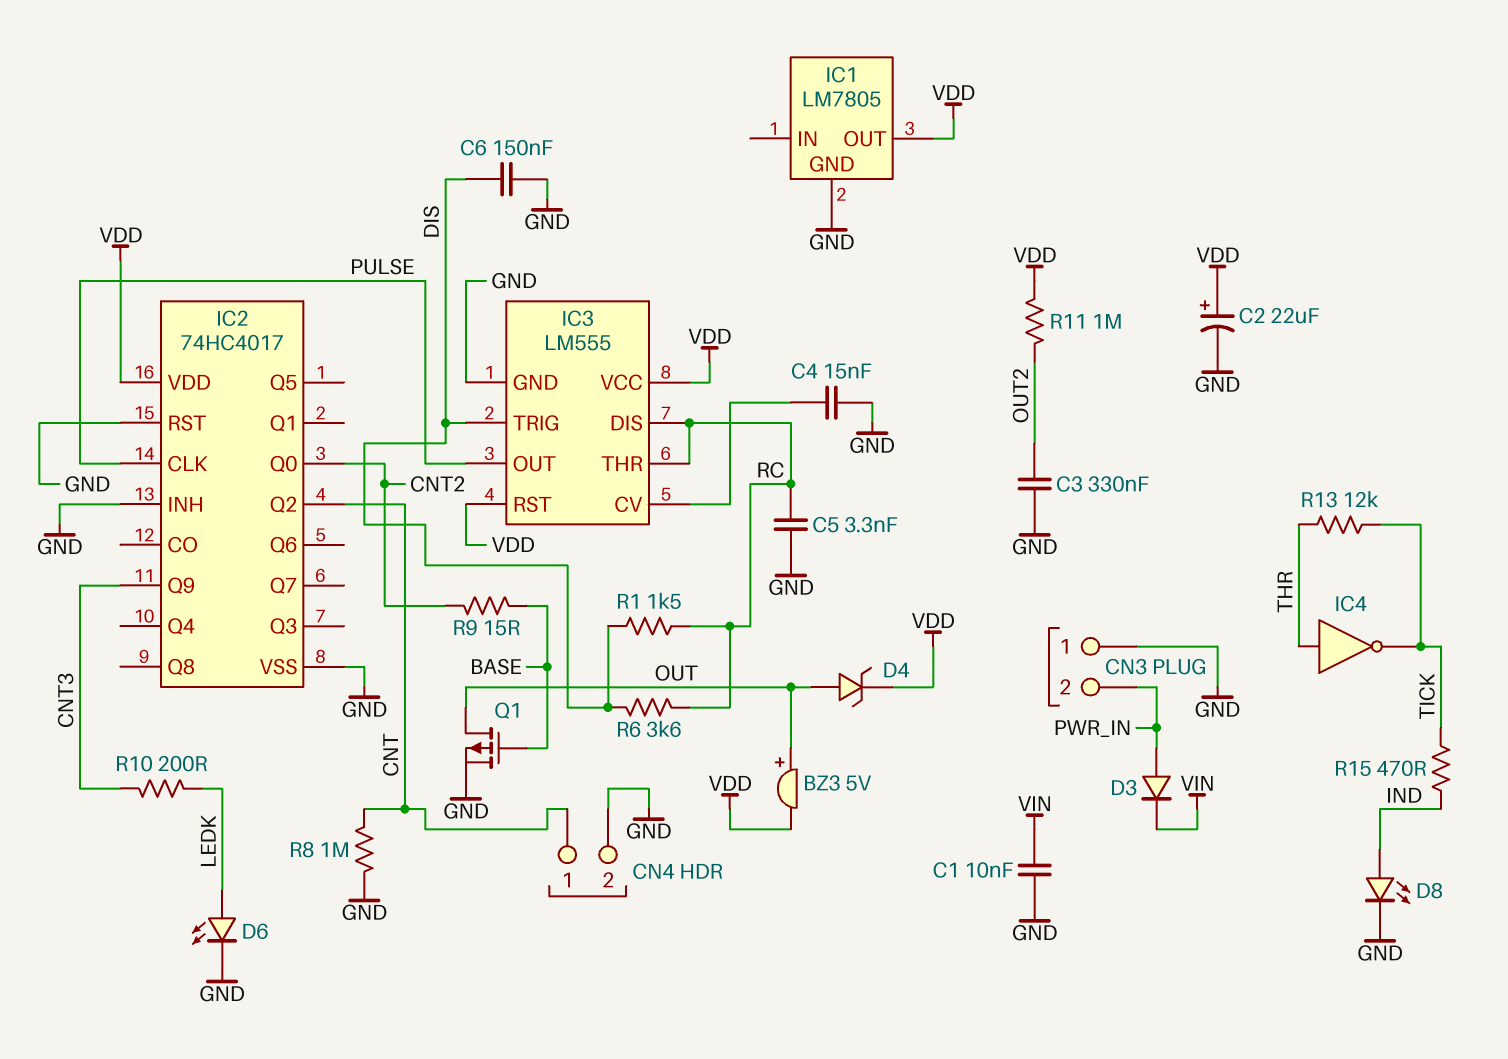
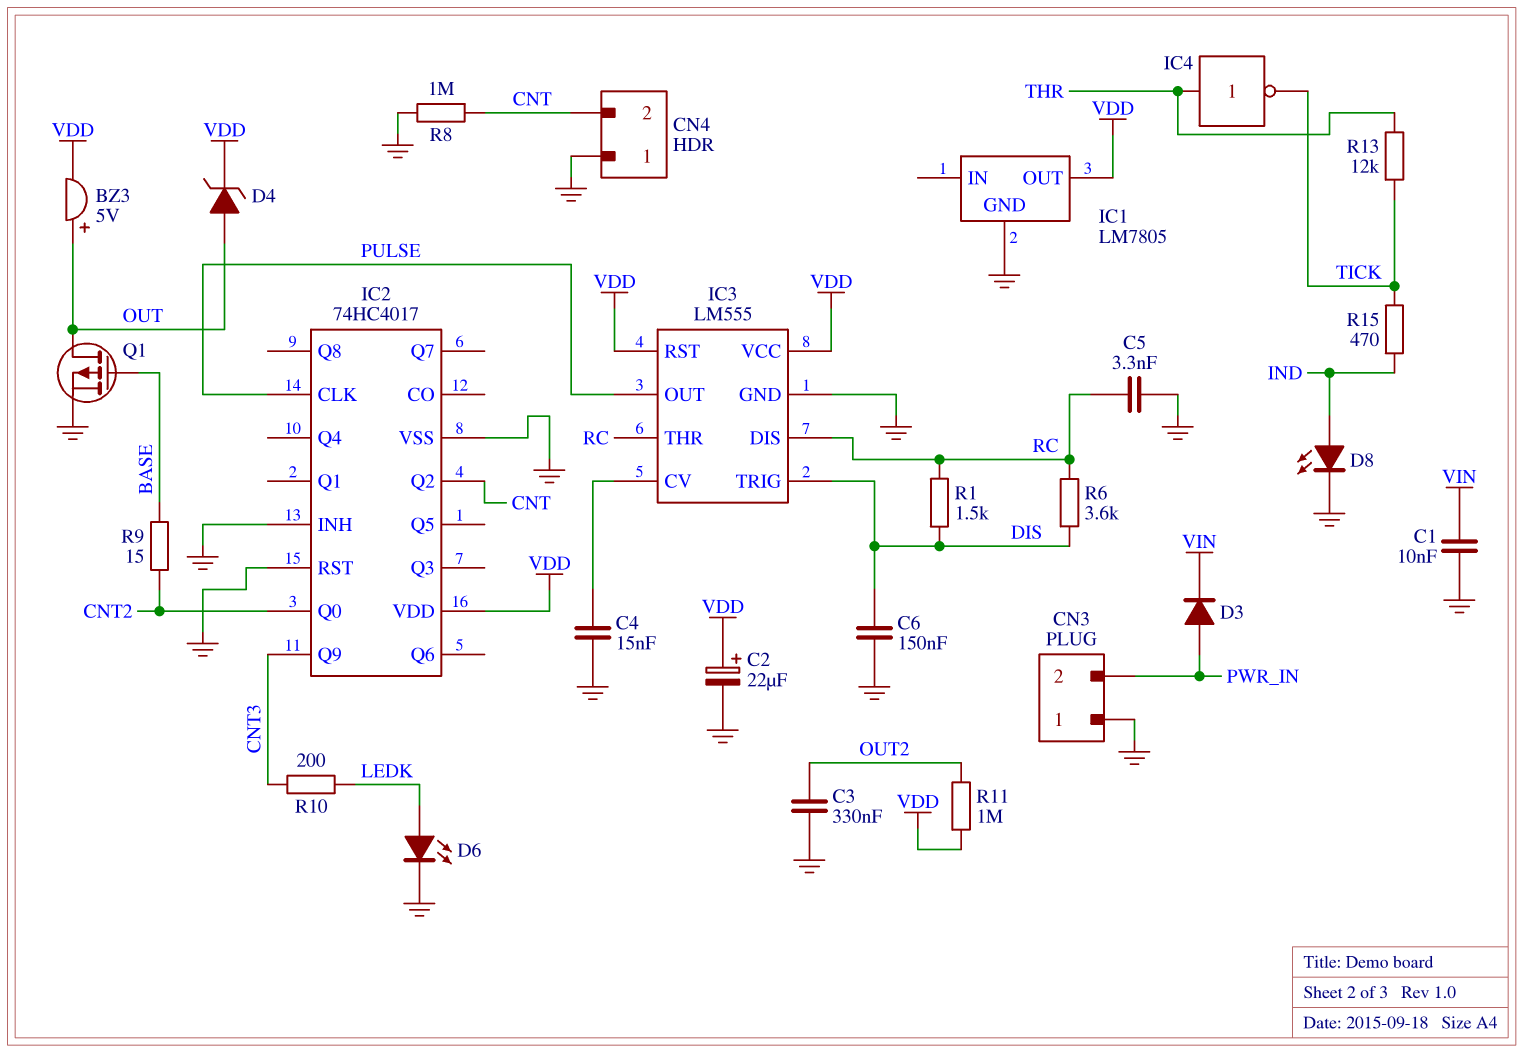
CN4 pin 1: CNT -> GND
CN4 pin 2: GND -> CNT

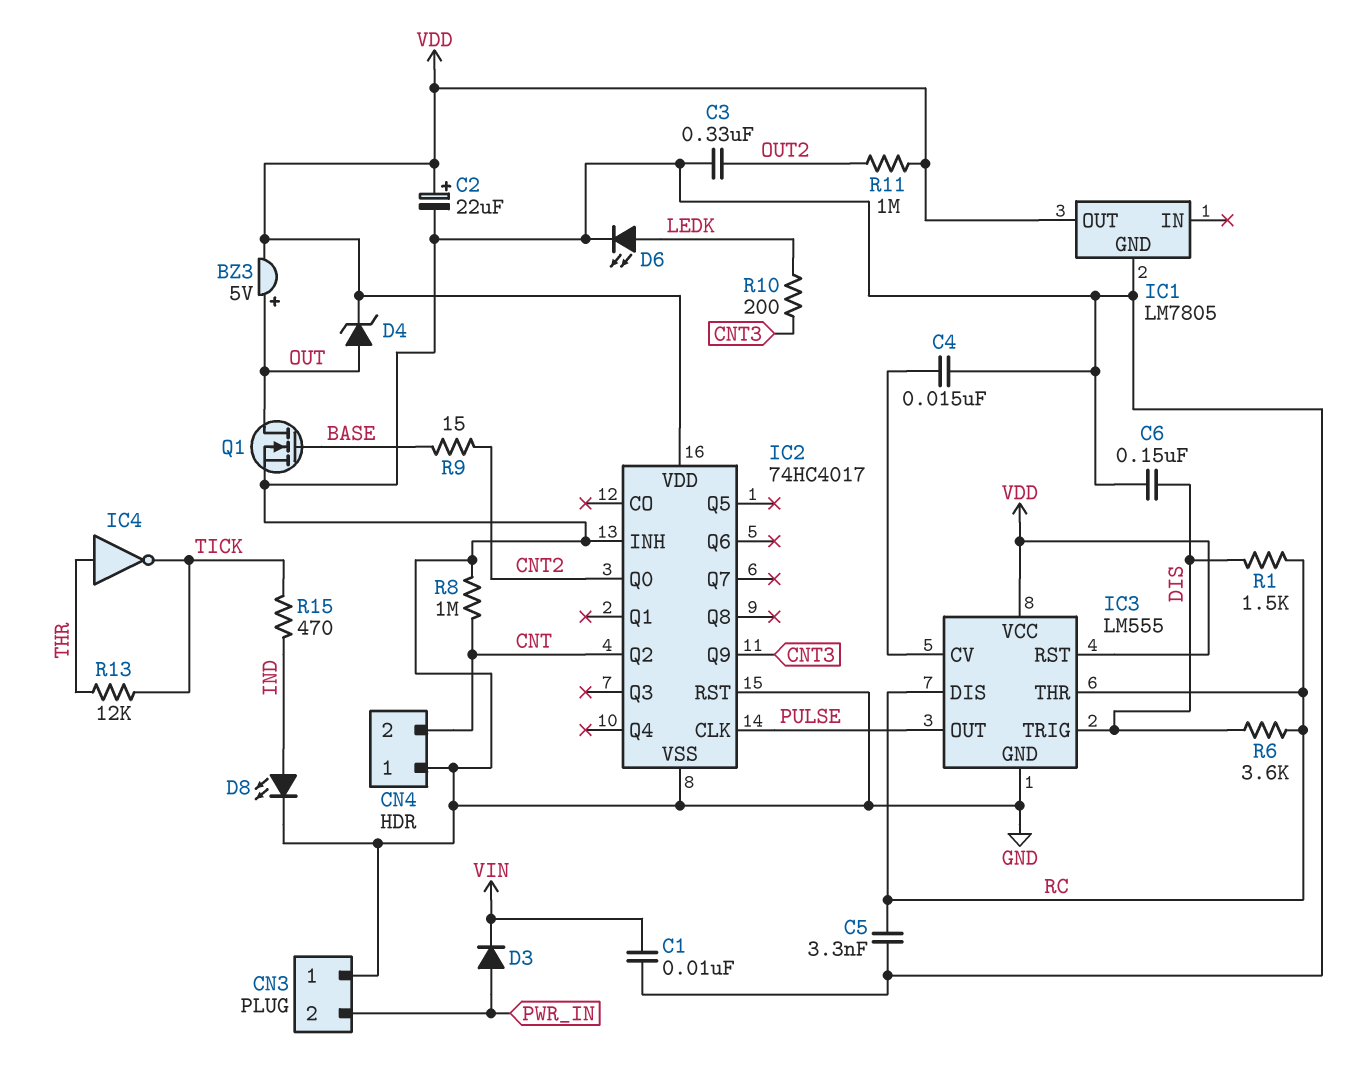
Q1: PMOS (G BASE, D OUT, S GND) -> NMOS (G BASE, D OUT, S GND)

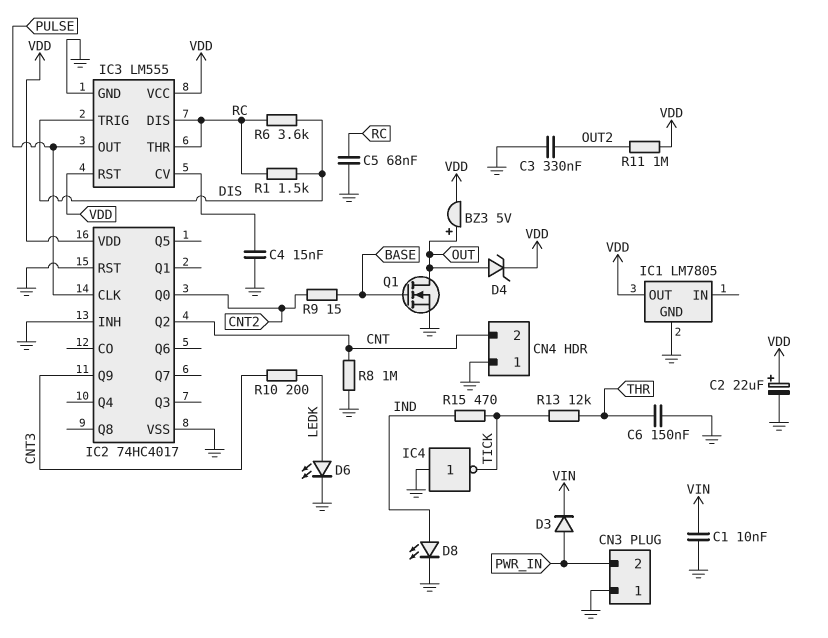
C5: 3.3nF (GND, RC) -> 68nF (GND, RC)
C6: 150nF (DIS, GND) -> 150nF (GND, THR)
IC4: NOT (in THR, out TICK) -> NOT (in GND, out TICK)

